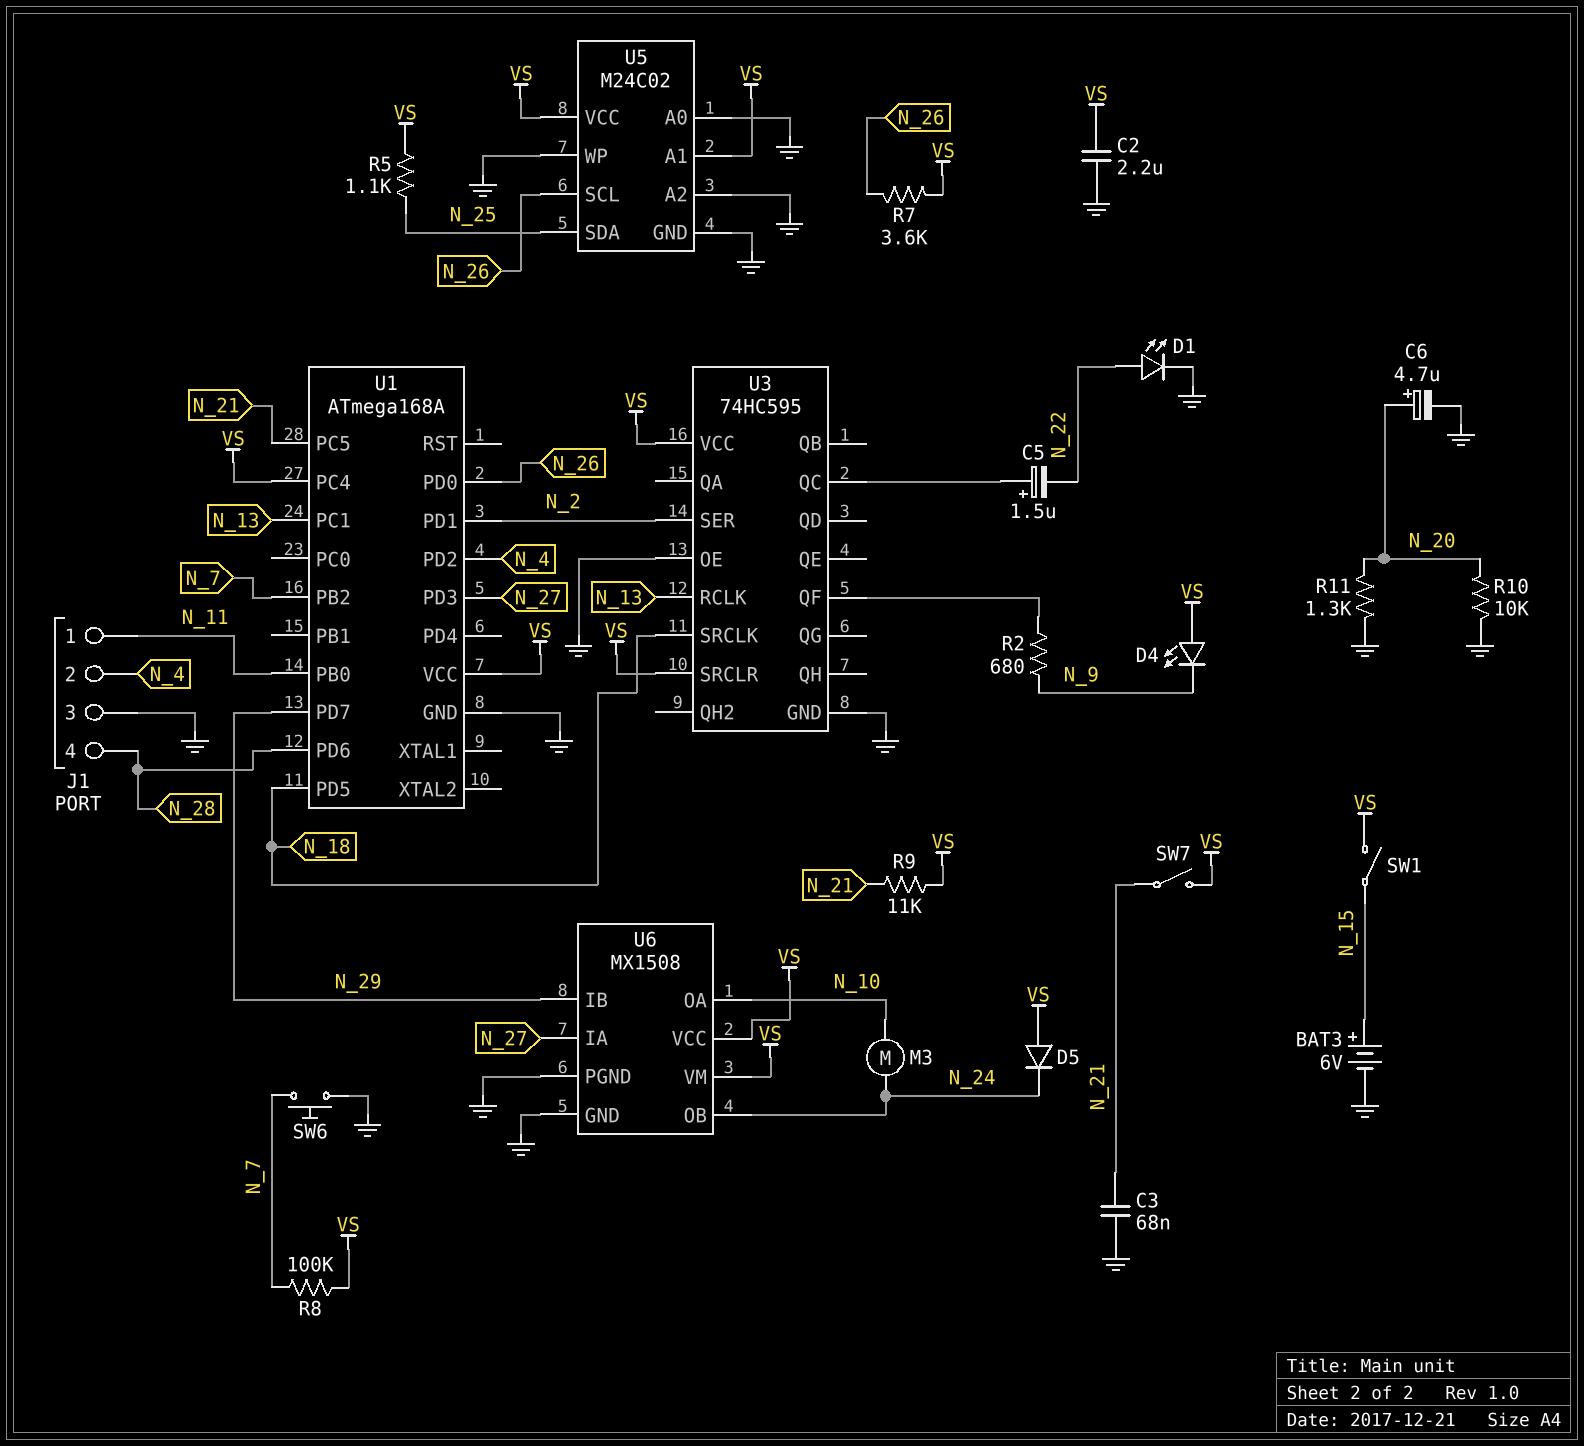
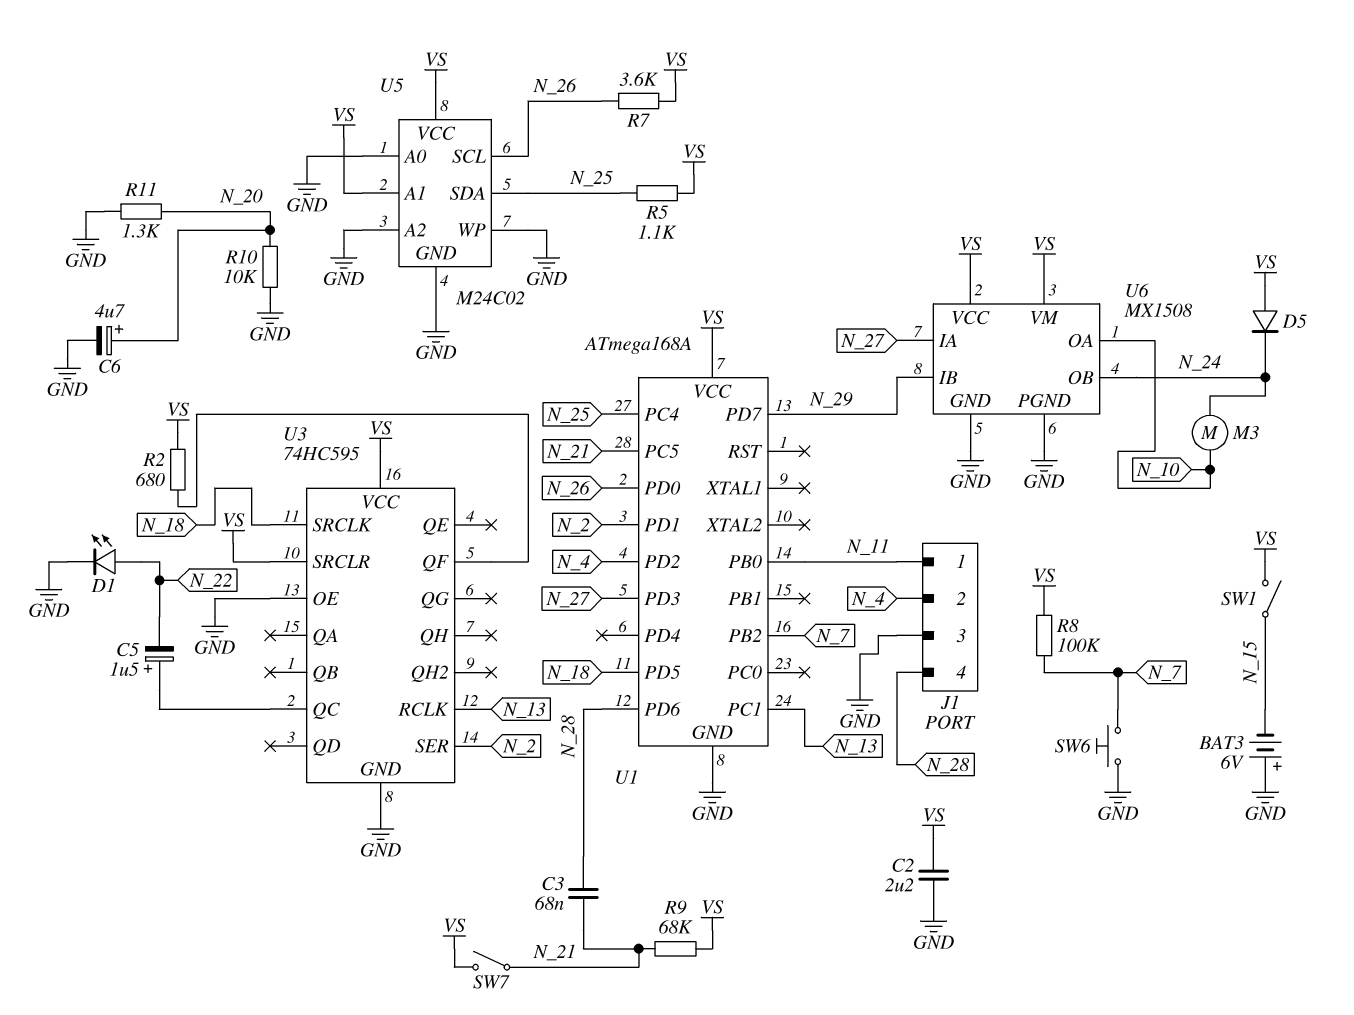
BAT3: 6V (plus N_15, minus GND) -> 6V (plus GND, minus N_15)
C3: 68nF (GND, N_21) -> 68nF (N_21, N_28)
D4: LED (A VS, K N_9) -> none
R2: 680 (N_9, U3/QF) -> 680 (U3/QF, VS)
R9: 11k (N_21, VS) -> 68k (N_21, VS)
U1 pin PC4: VS -> N_25

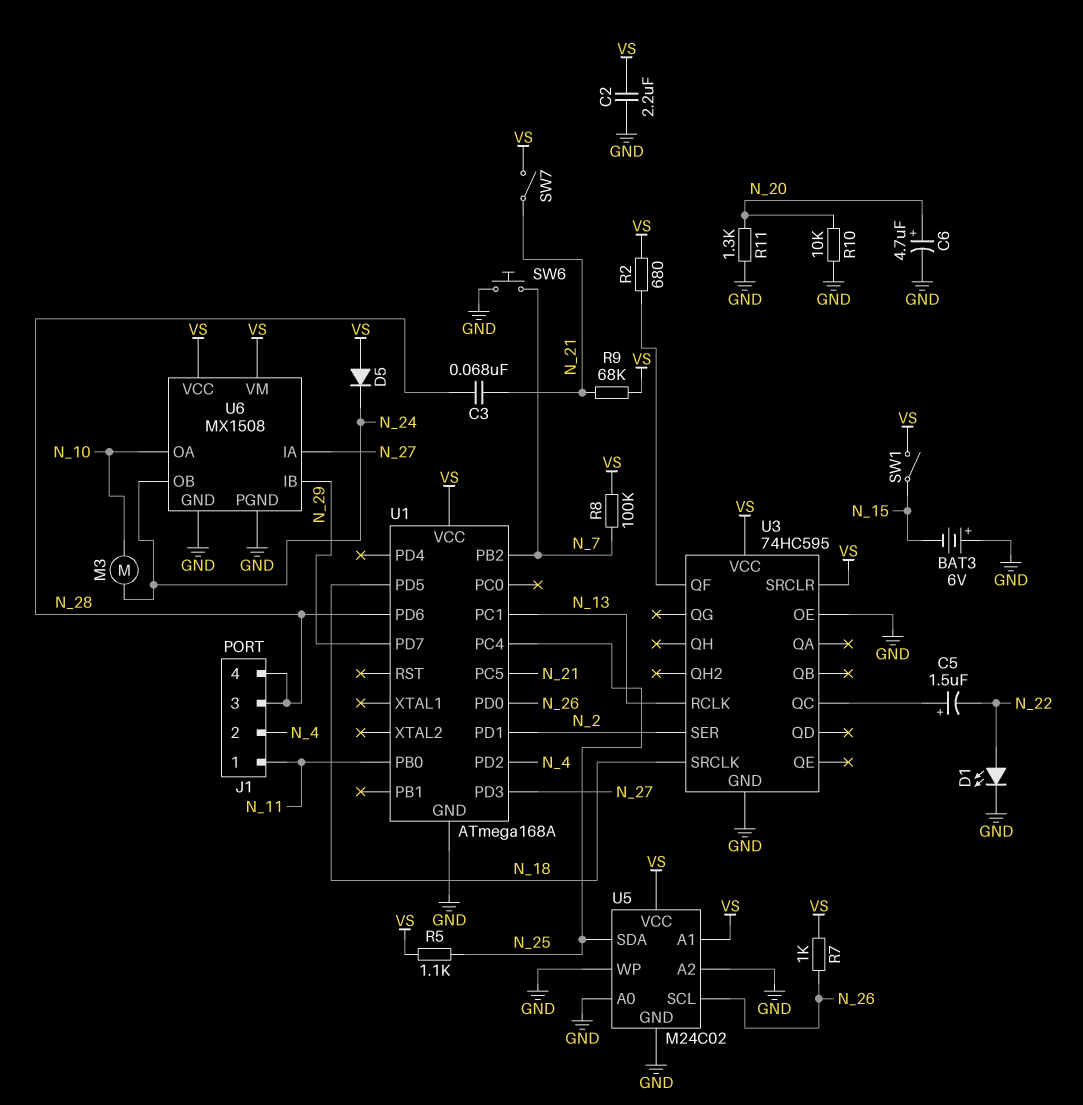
J1 pin 3: GND -> N_28
R7: 3.6k (N_26, VS) -> 1k (N_26, VS)

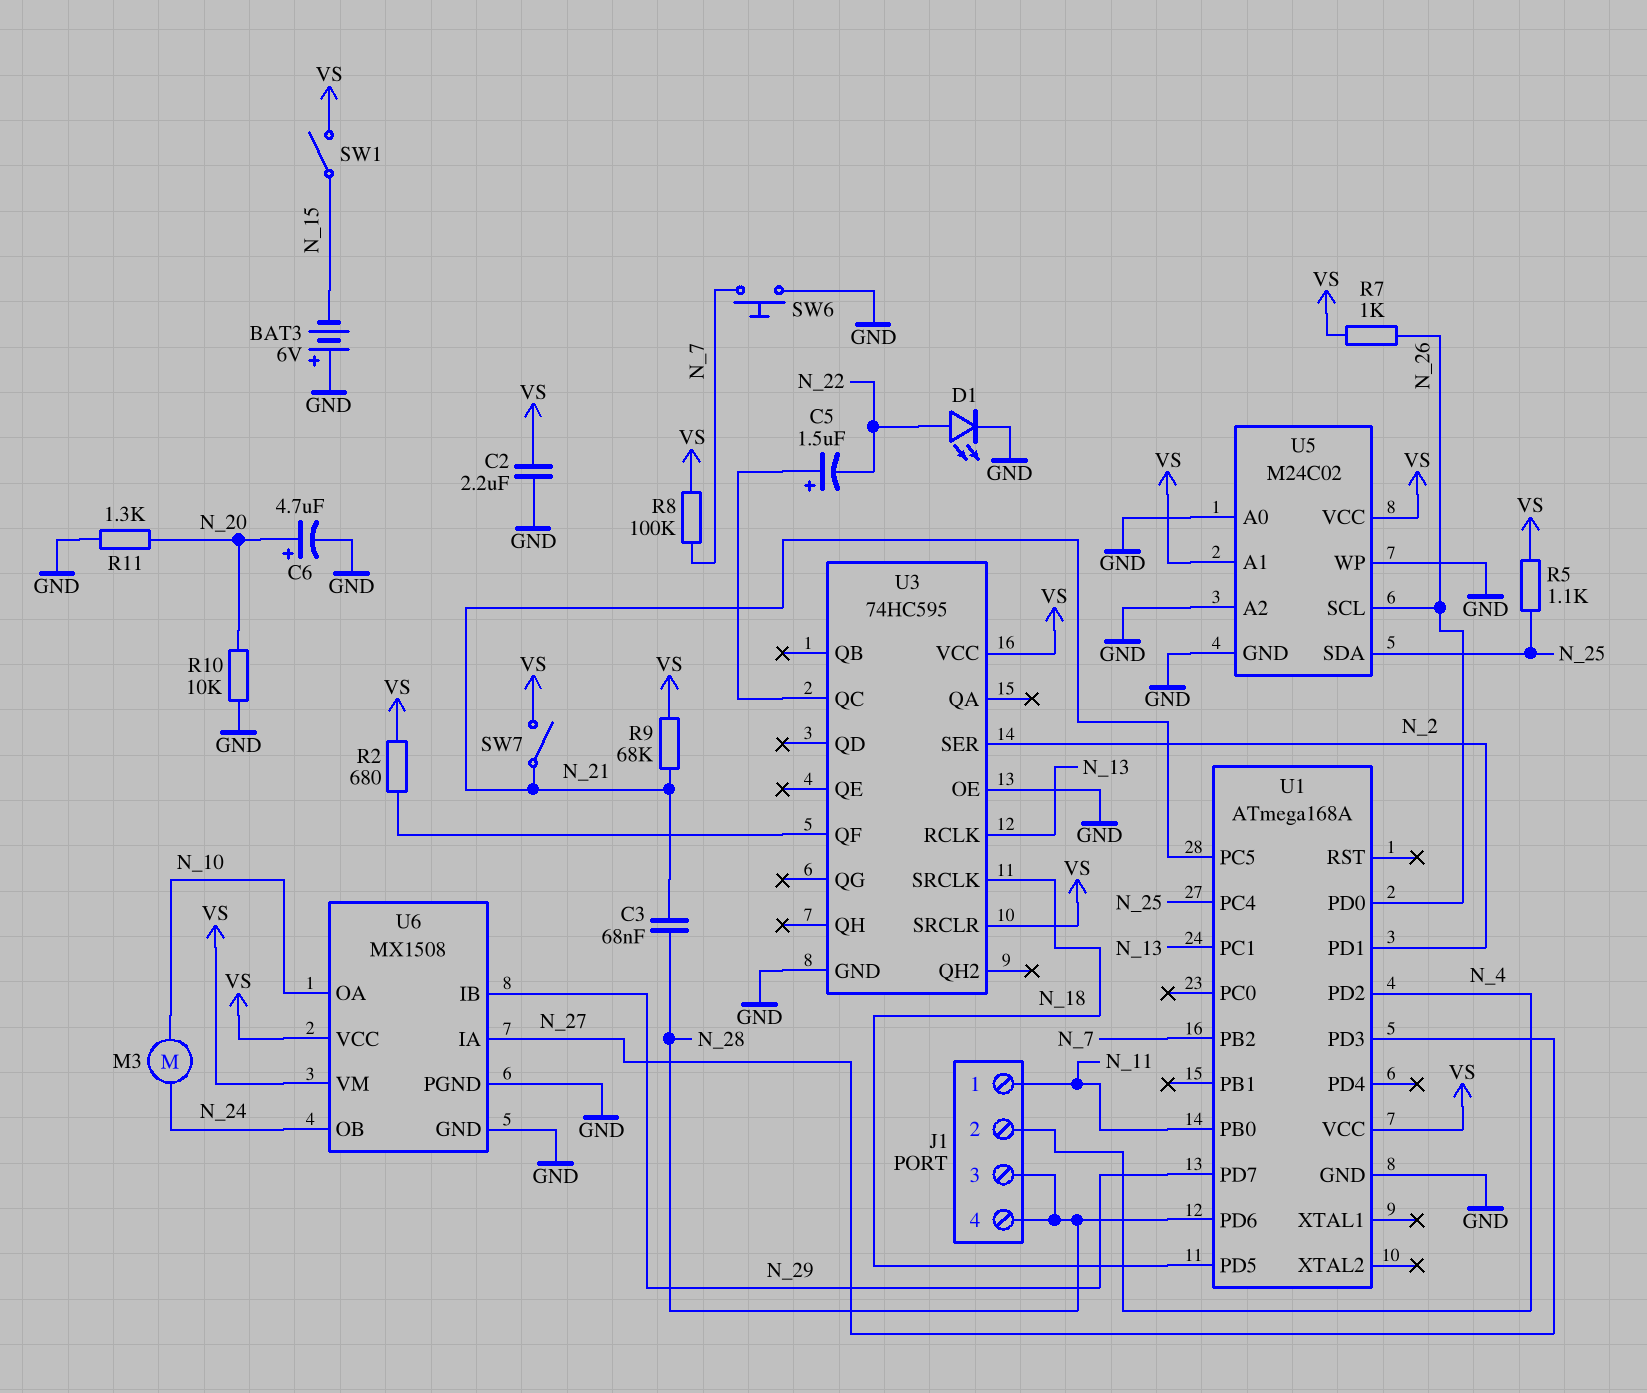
D5: diode (A VS, K N_24) -> none

